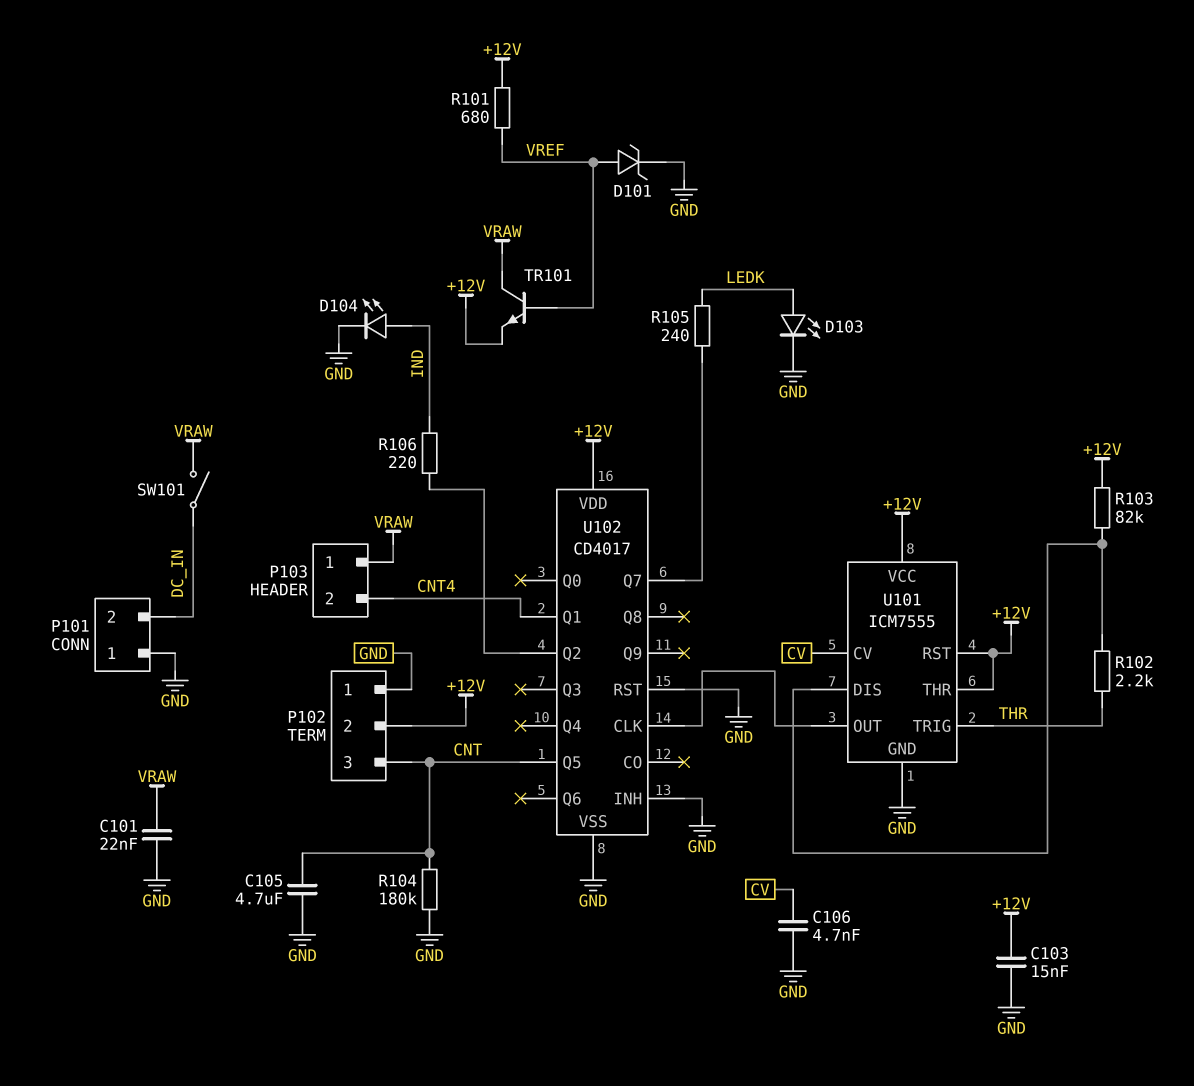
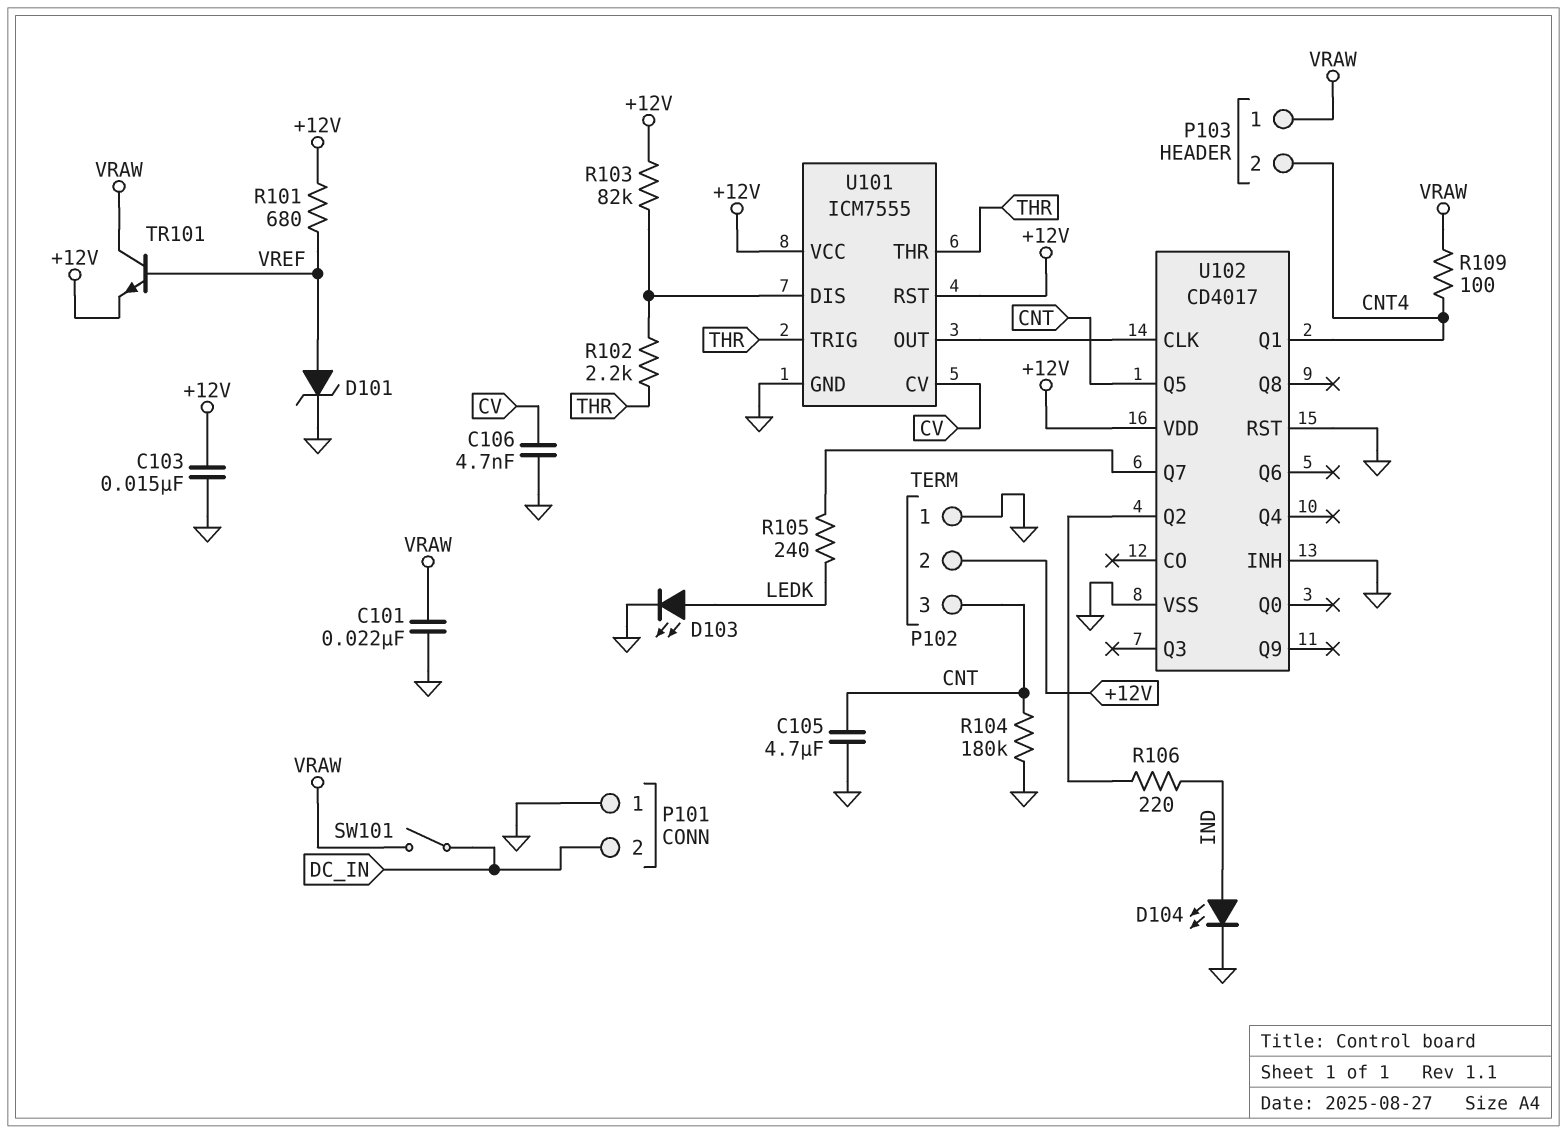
R109: none -> 100 (CNT4, VRAW)
U101 pin THR: +12V -> THR

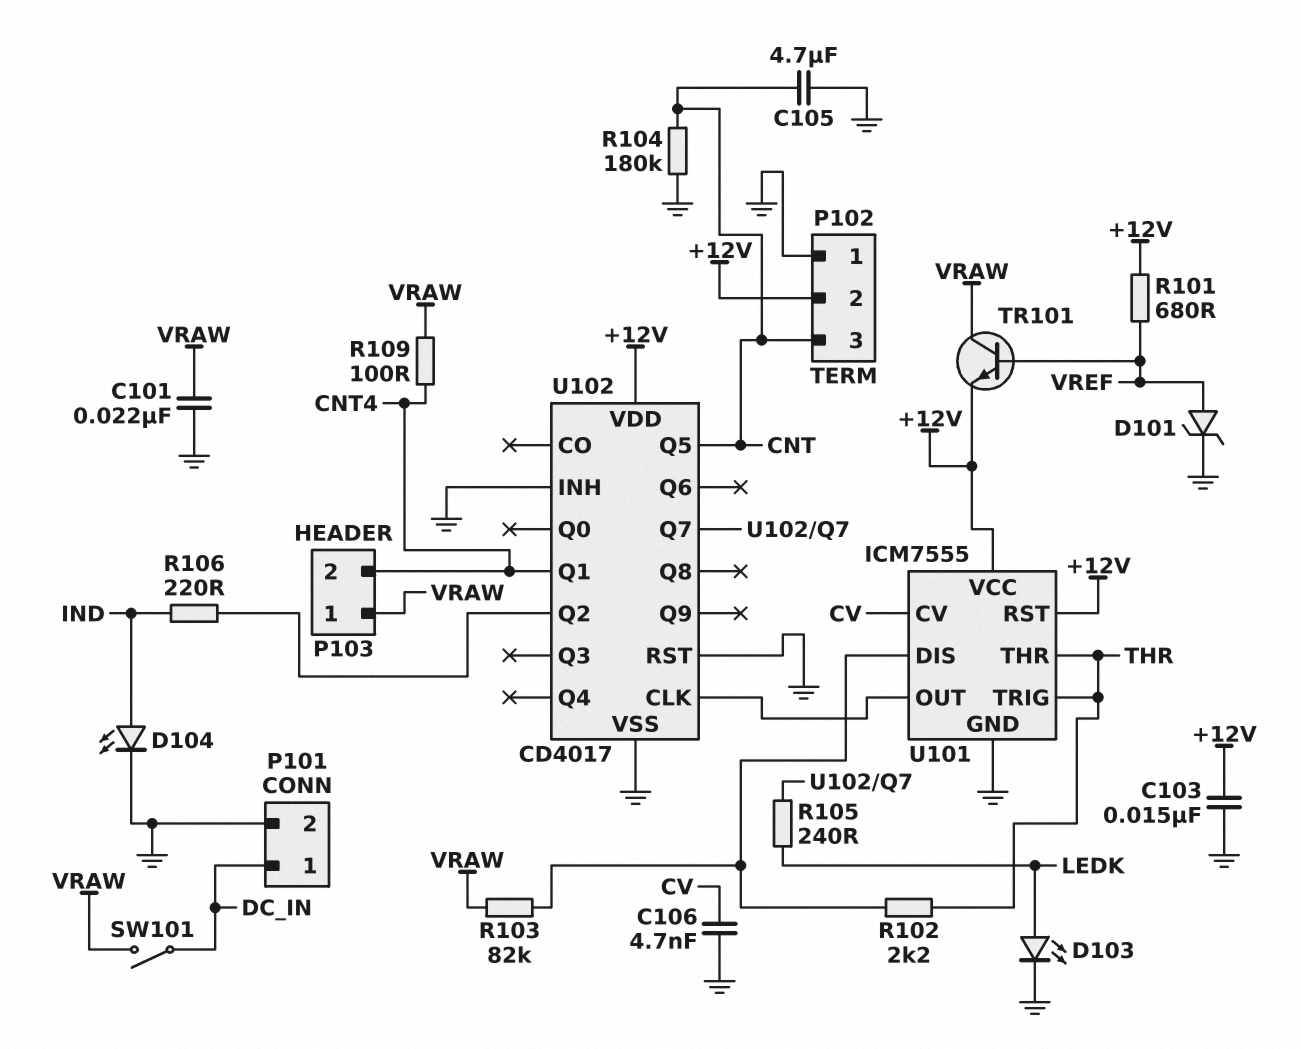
P101 pin 1: GND -> DC_IN
P101 pin 2: DC_IN -> GND
R103: 82k (+12V, U101/DIS) -> 82k (U101/DIS, VRAW)

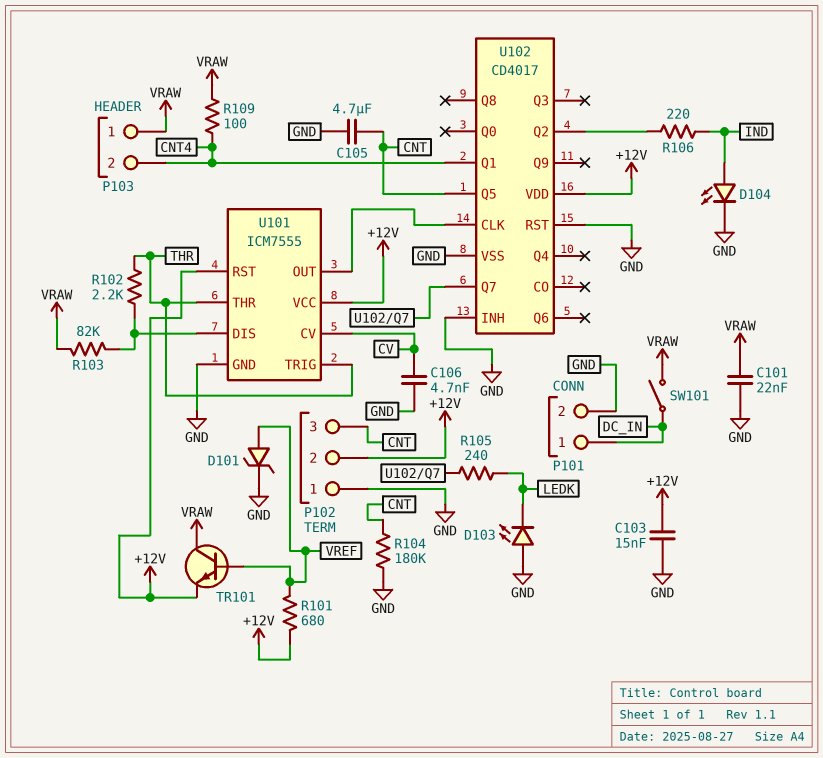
D103: LED (A LEDK, K GND) -> LED (A GND, K LEDK)

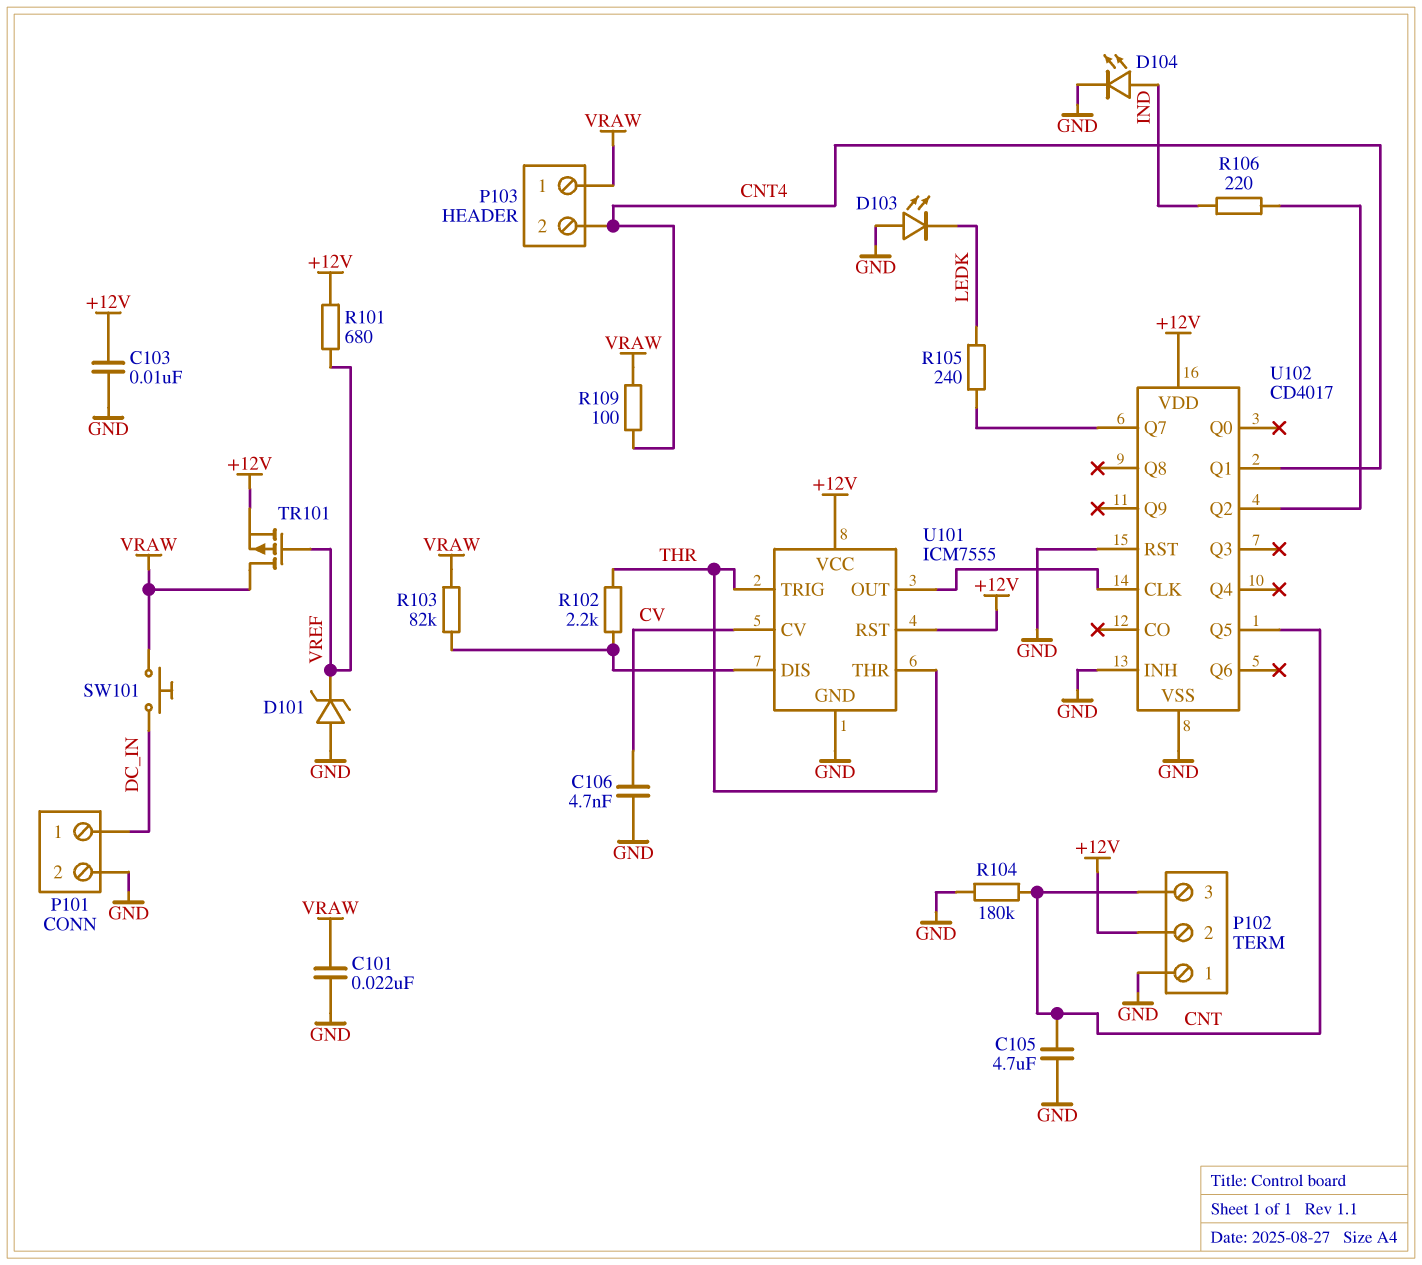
C103: 15nF (+12V, GND) -> 10nF (+12V, GND)
D101: zener (A VREF, K GND) -> zener (A GND, K VREF)
SW101: switch (DC_IN, VRAW) -> button (DC_IN, VRAW)
TR101: NPN (B VREF, C VRAW, E +12V) -> PMOS (G VREF, D VRAW, S +12V)

